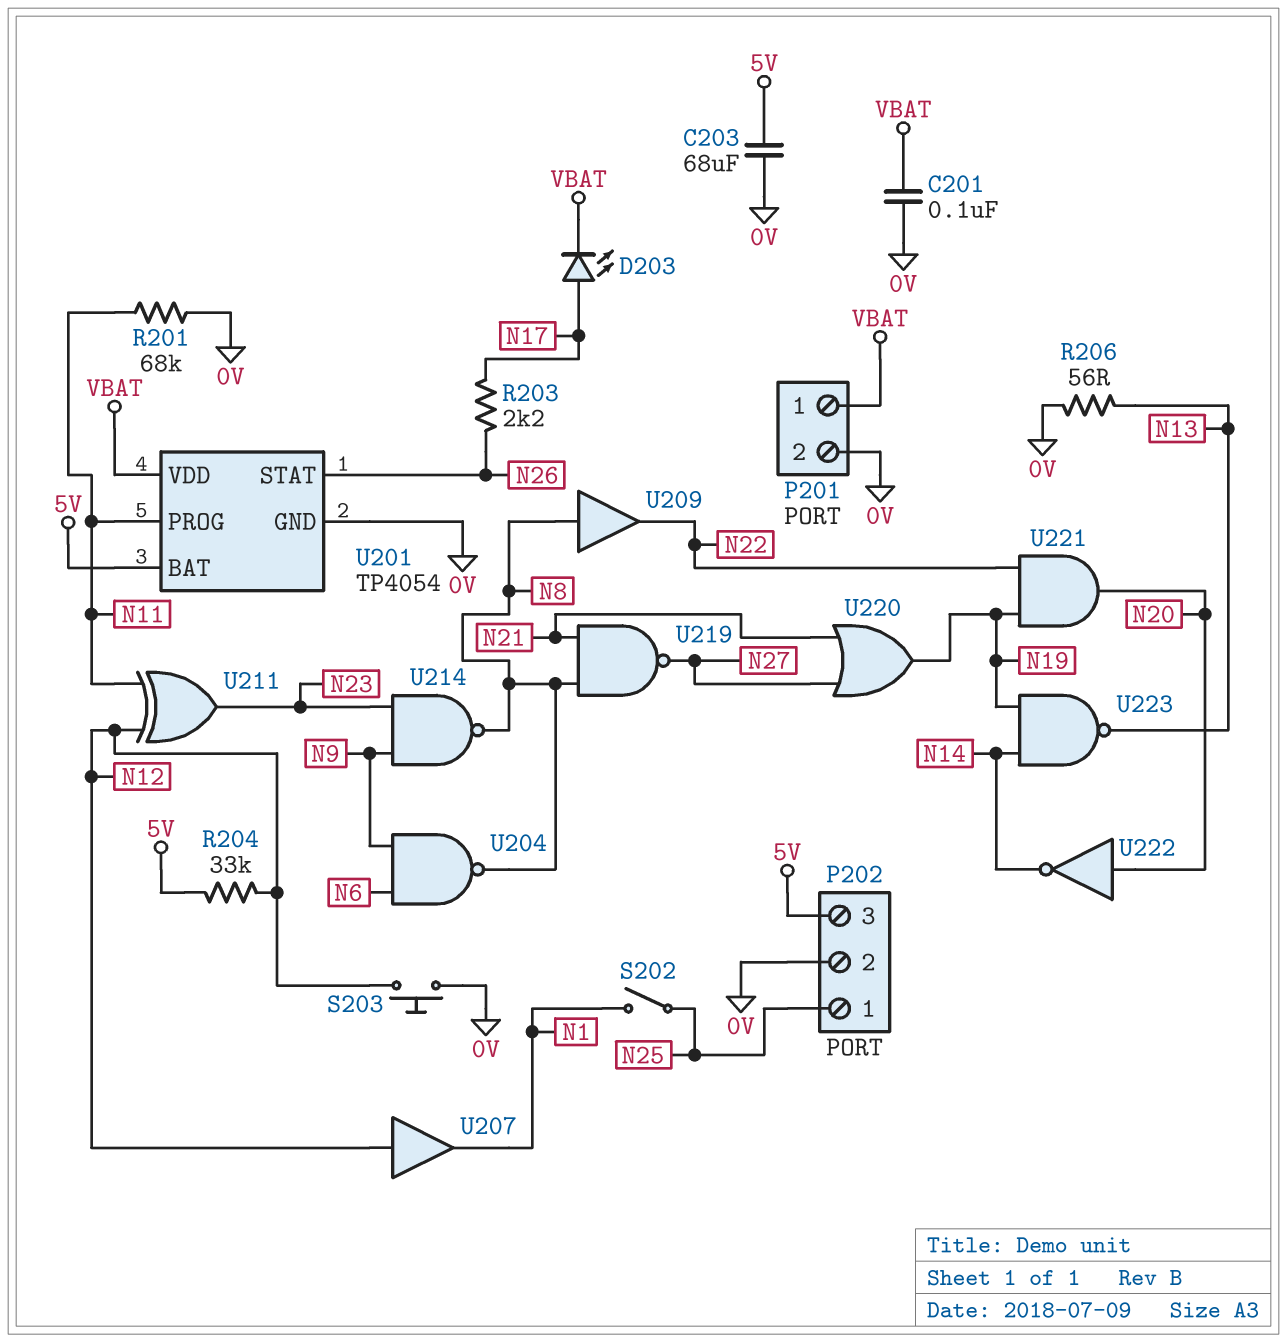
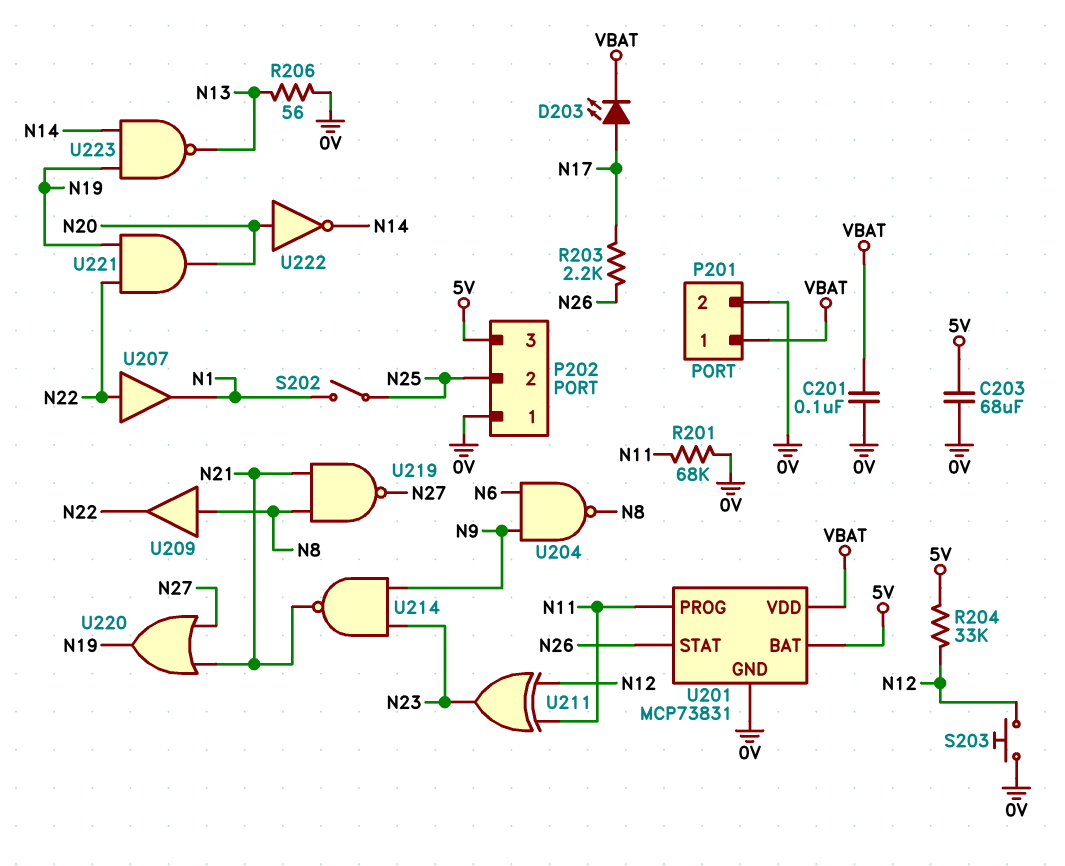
P202 pin 1: N25 -> 0V
P202 pin 2: 0V -> N25
U201: TP4054 -> MCP73831
U207: buffer (in N12, out N1) -> buffer (in N22, out N1)
U214: NAND (in N9, in N23, out N8) -> NAND (in N9, in N23, out N21)

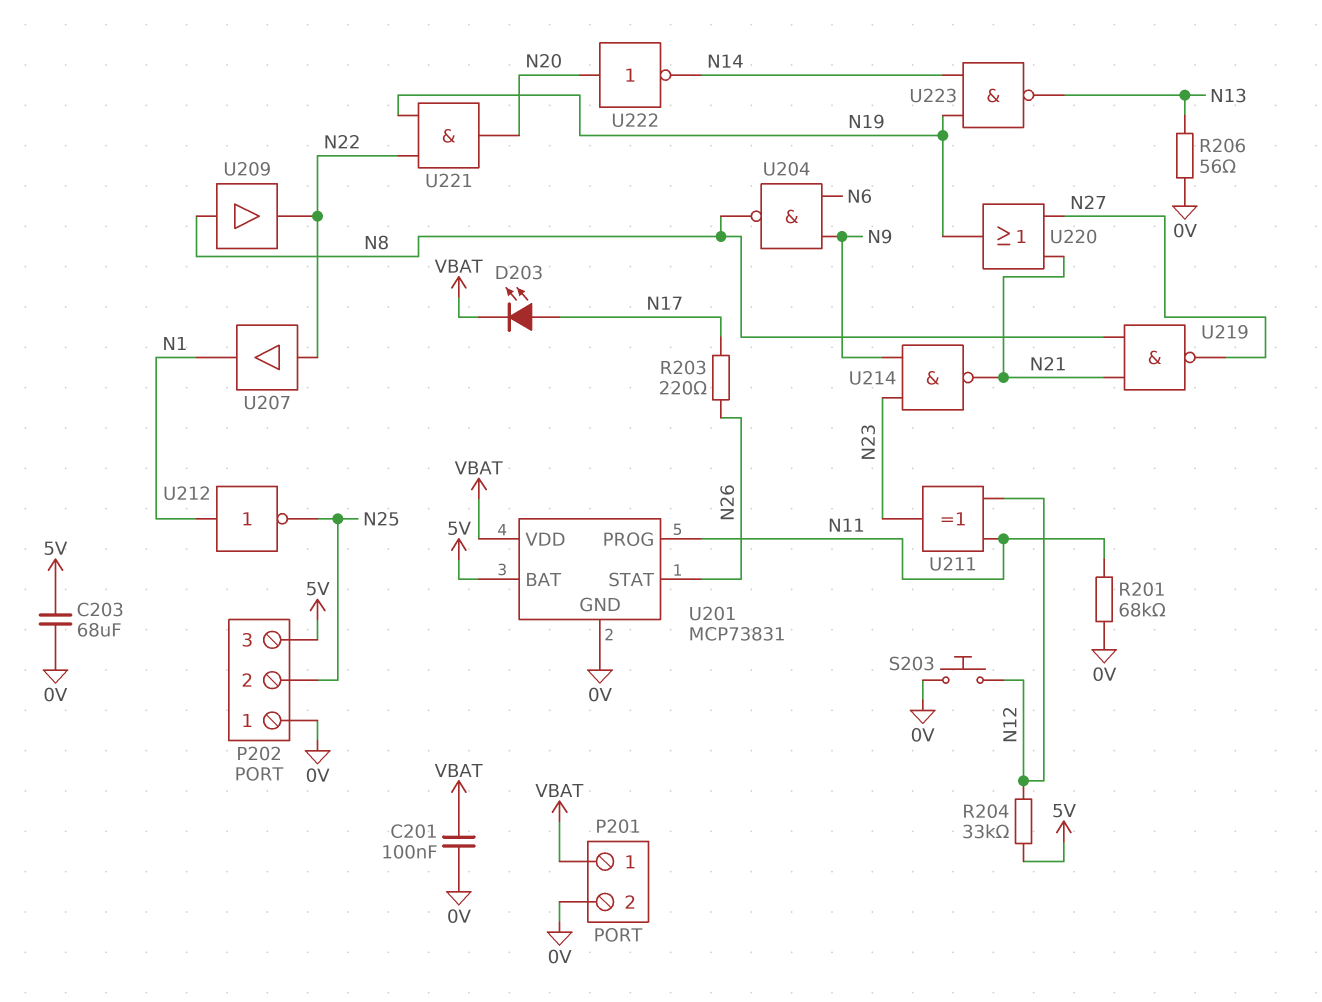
R203: 2.2k (N17, N26) -> 220 (N17, N26)
S202: switch (N1, N25) -> none
U212: none -> NOT (in N1, out N25)

